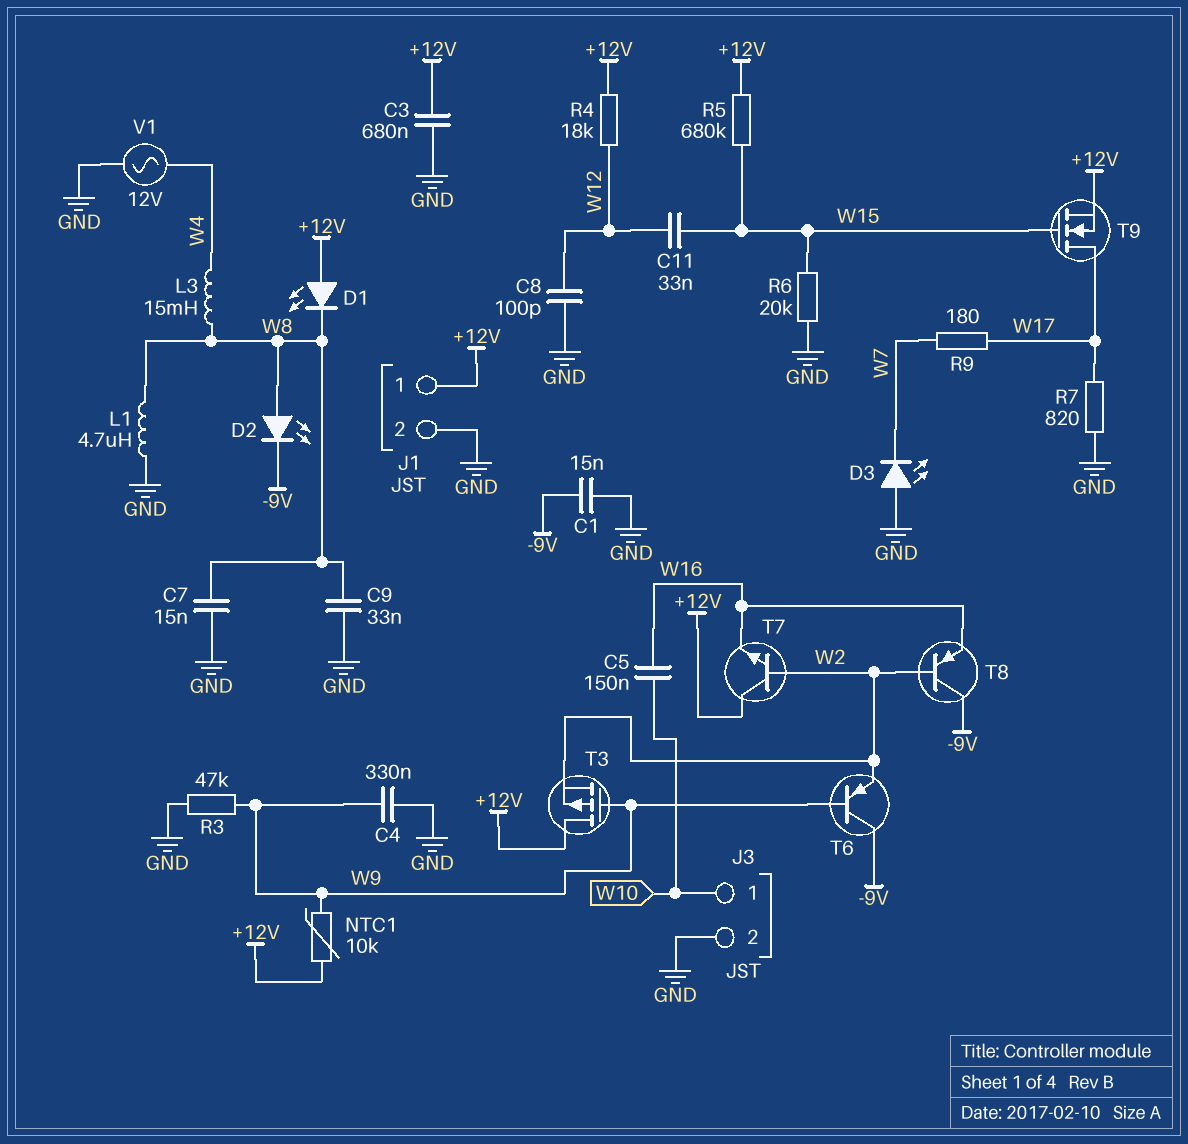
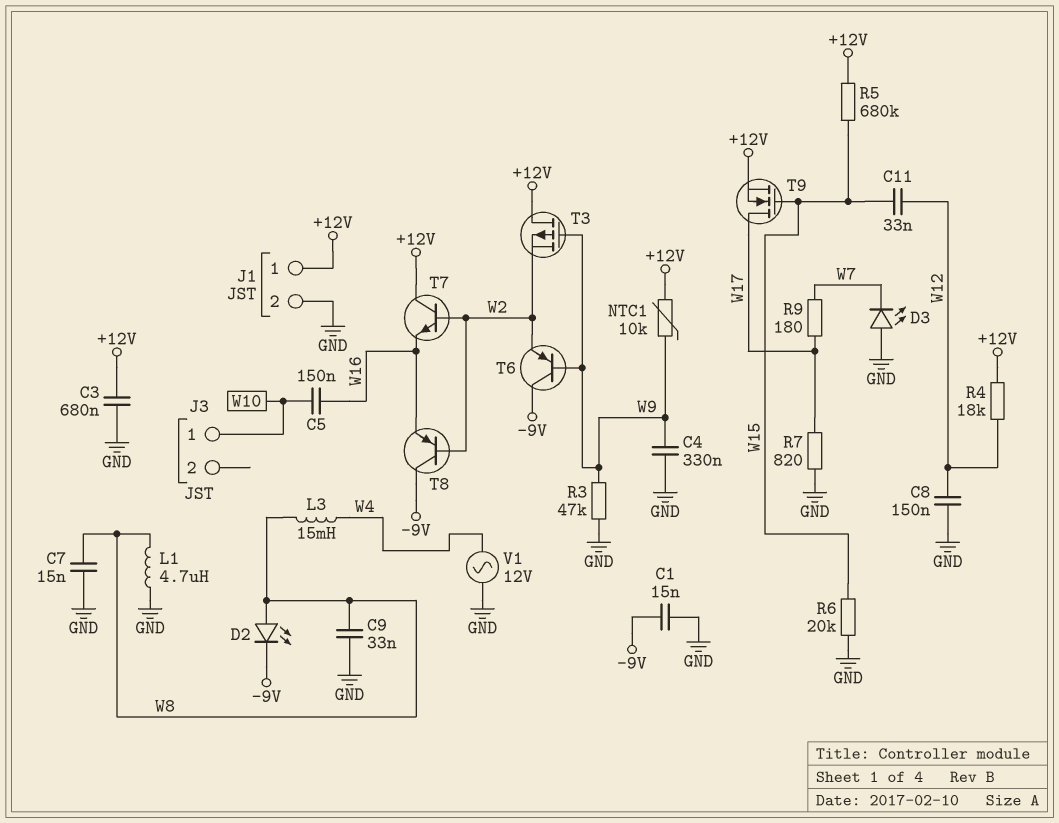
C8: 100pF (GND, W12) -> 150nF (GND, W12)
D1: LED (A +12V, K W8) -> none
J3 pin 2: GND -> none

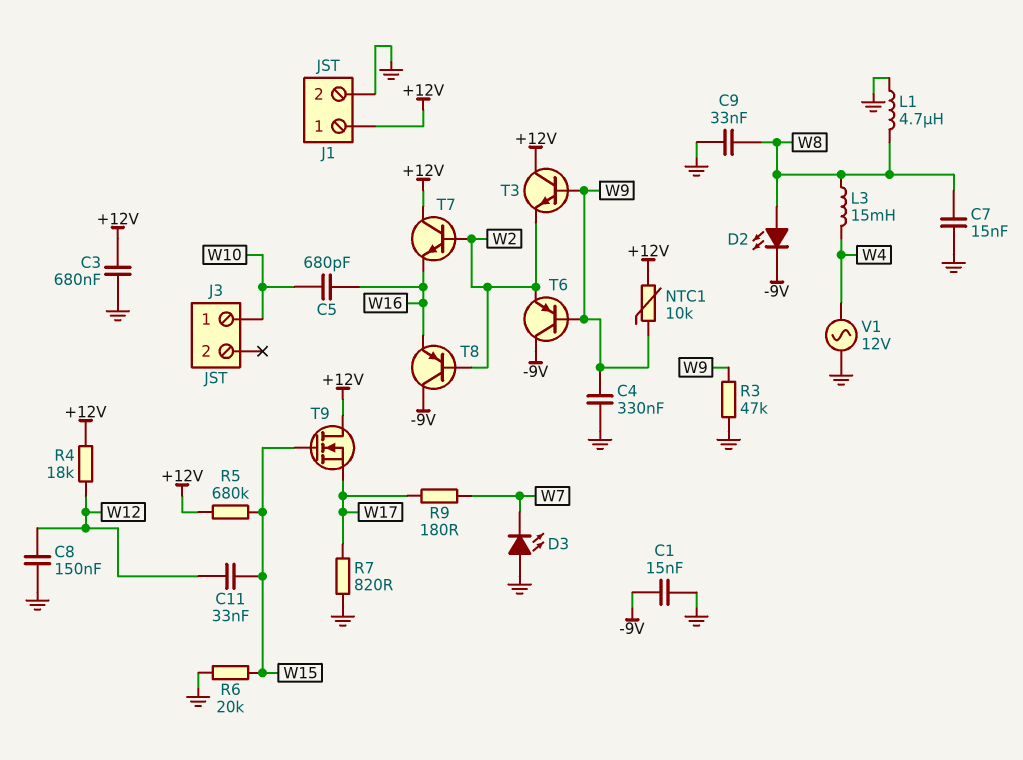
C5: 150nF (W10, W16) -> 680pF (W10, W16)
T3: PMOS (G W9, D +12V, S W2) -> NPN (B W9, C +12V, E W2)
T9: NMOS (G W15, D W17, S +12V) -> NMOS (G W15, D +12V, S W17)

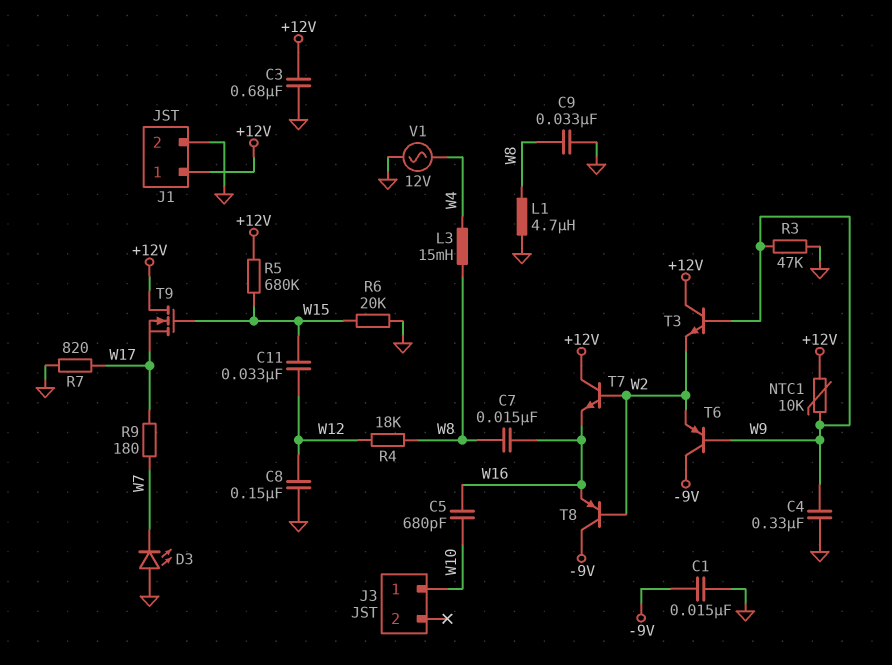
C7: 15nF (GND, W8) -> 15nF (W8, W16)
D2: LED (A W8, K -9V) -> none
R4: 18k (+12V, W12) -> 18k (W8, W12)

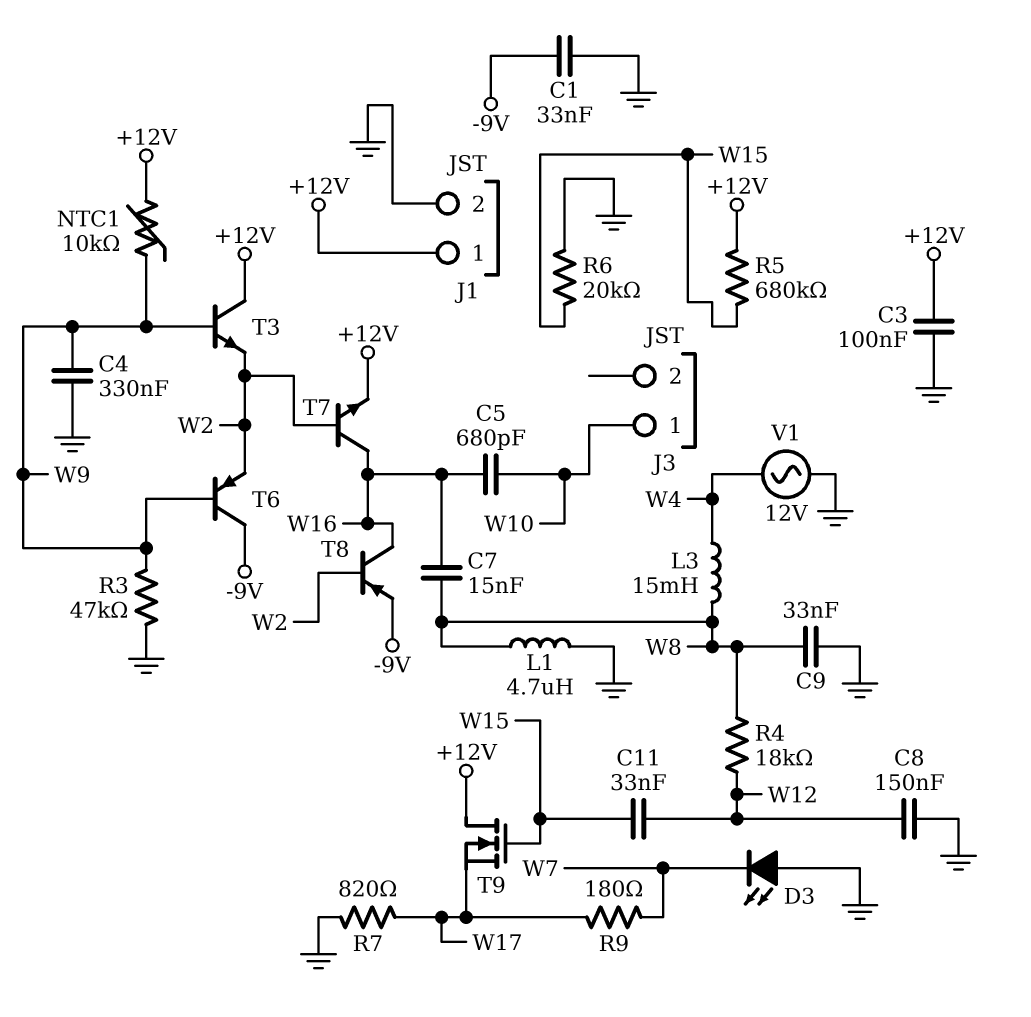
C1: 15nF (-9V, GND) -> 33nF (-9V, GND)
C3: 680nF (+12V, GND) -> 100nF (+12V, GND)
T7: NPN (B W2, C +12V, E W16) -> NPN (B W2, C W16, E +12V)
T8: PNP (B W2, C -9V, E W16) -> PNP (B W2, C W16, E -9V)

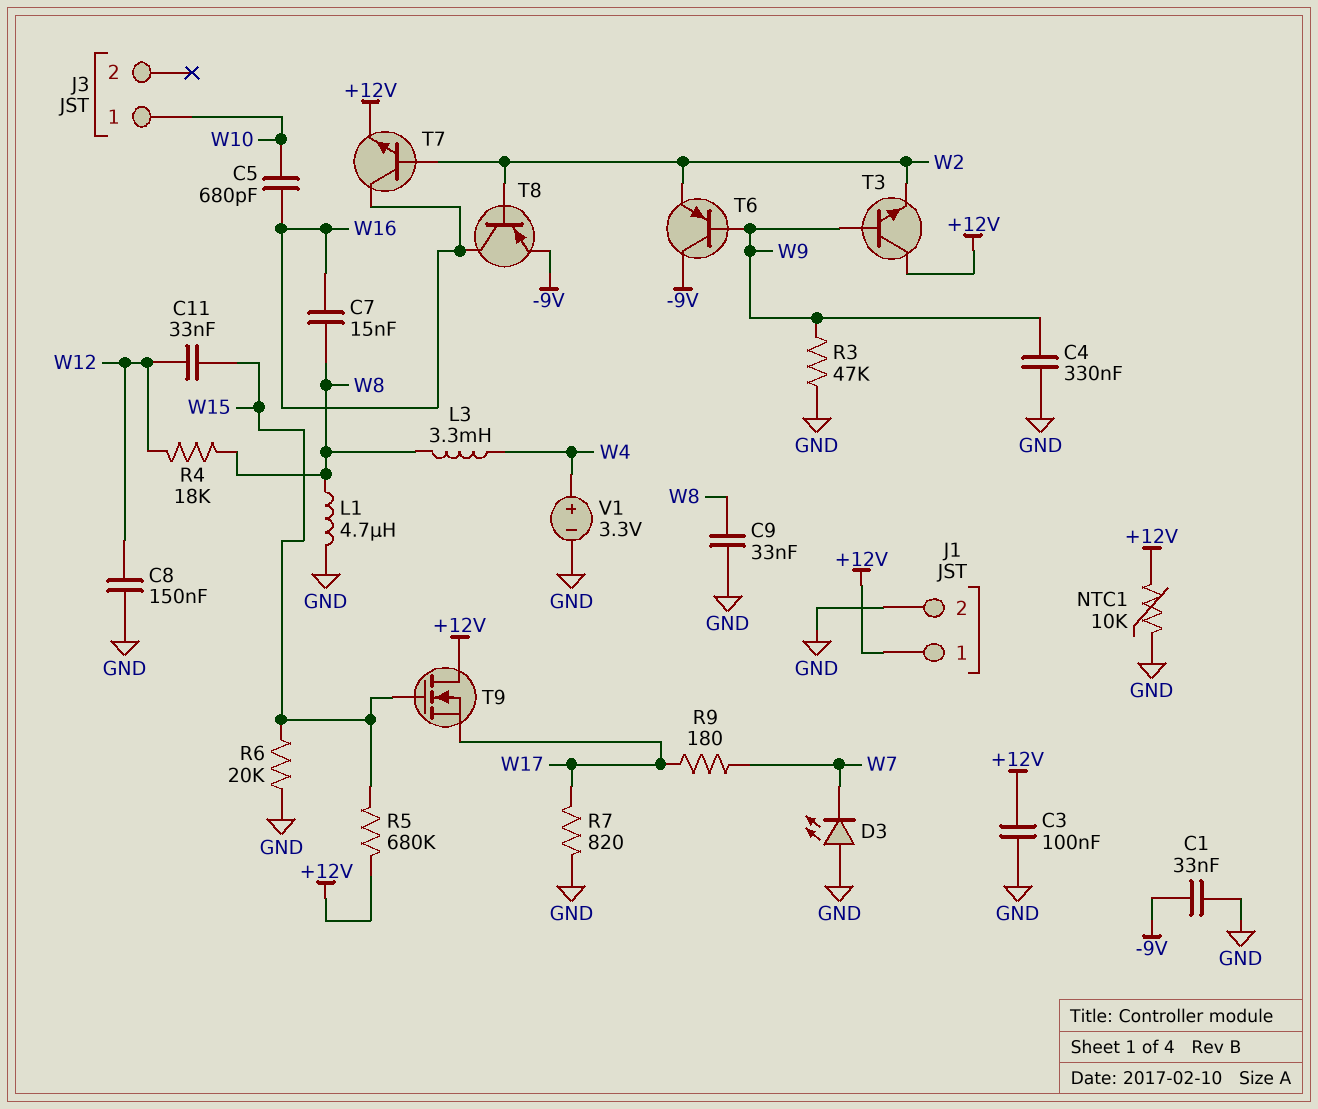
L3: 15mH (W4, W8) -> 3.3mH (W4, W8)
NTC1: 10k (+12V, W9) -> 10k (+12V, GND)
V1: AC 12V (GND, W4) -> 3.3V (plus W4, minus GND)

